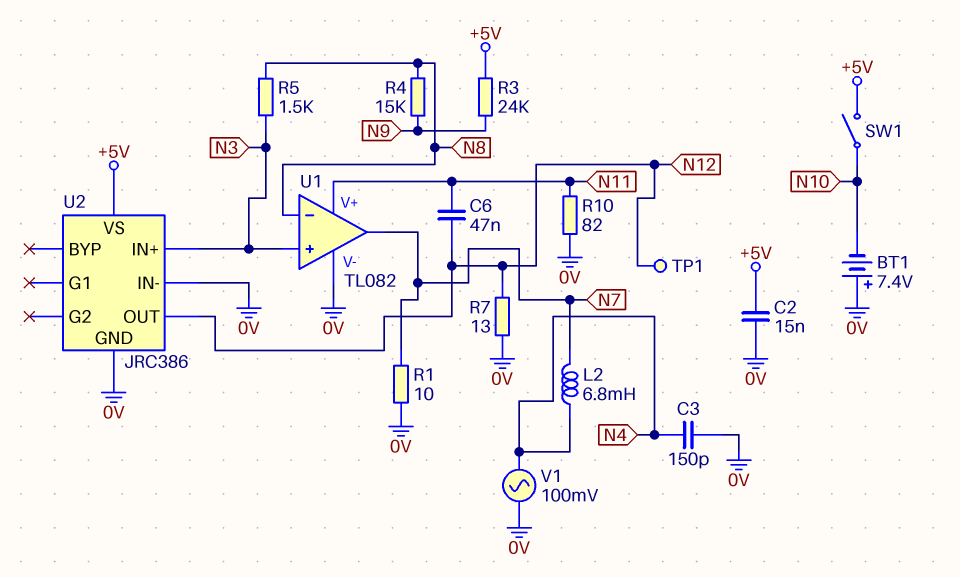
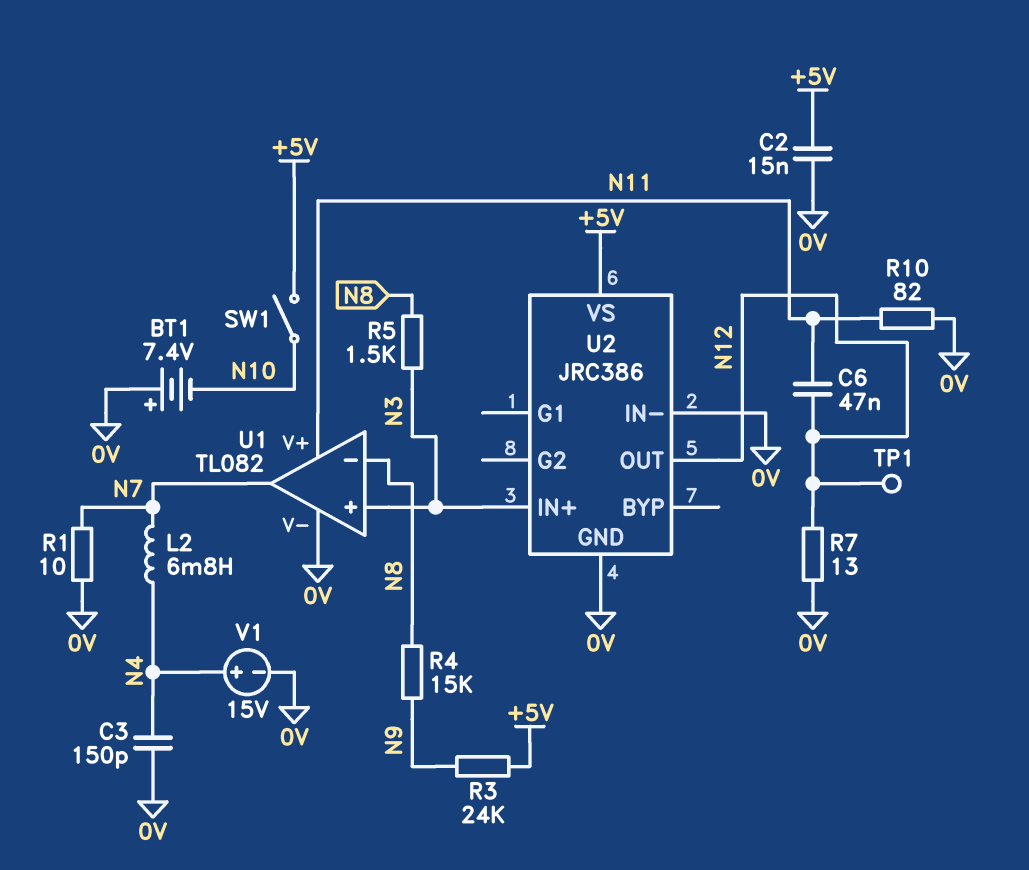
V1: AC 100mV (0V, N4) -> 15V (plus N4, minus 0V)

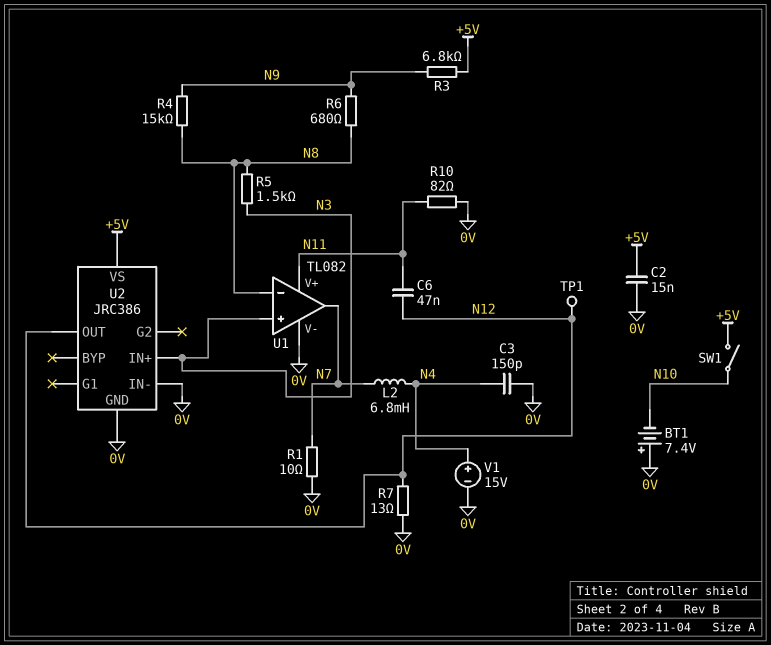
R3: 24k (+5V, N9) -> 6.8k (+5V, N9)
R6: none -> 680 (N8, N9)

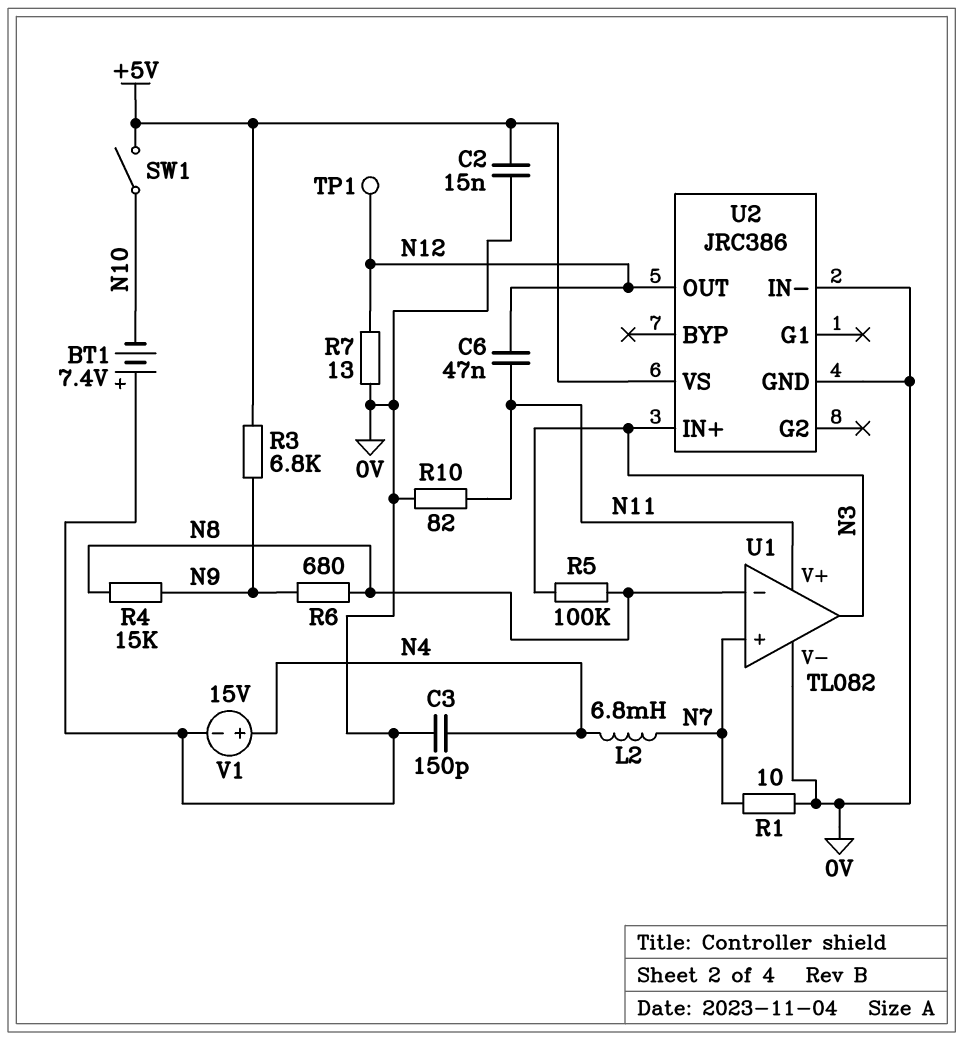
R5: 1.5k (N3, N8) -> 100k (N3, N8)
U1 pin in+: N3 -> N7
U1 pin out: N7 -> N3

